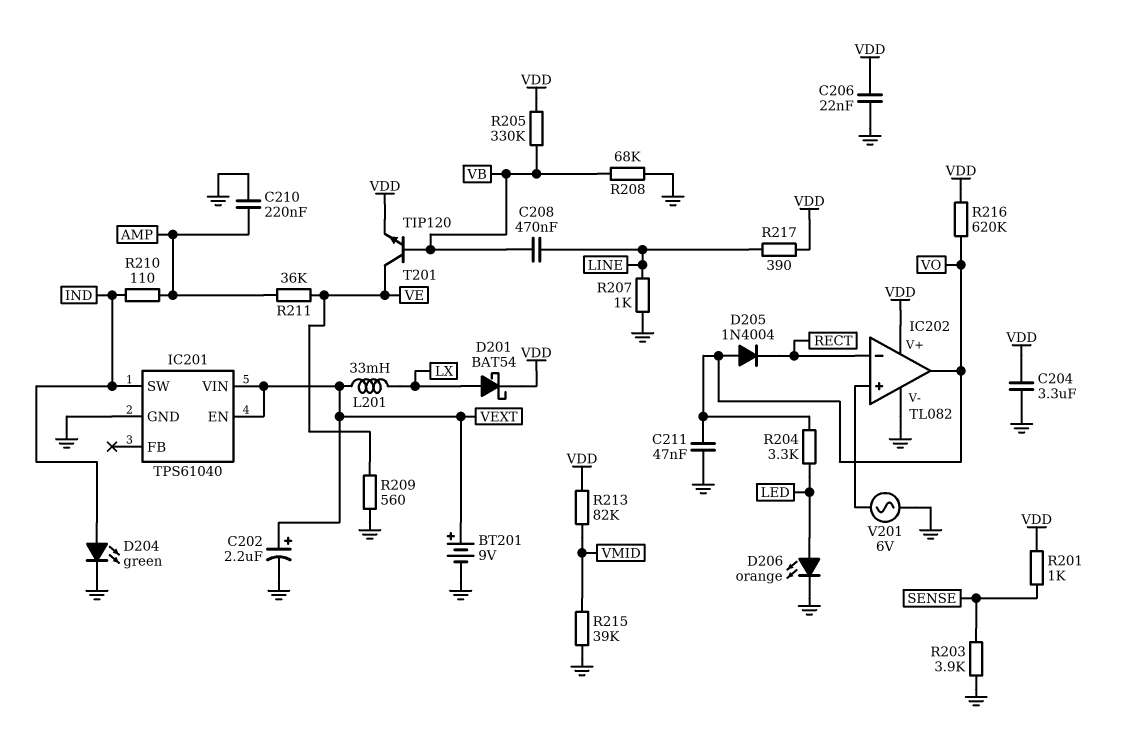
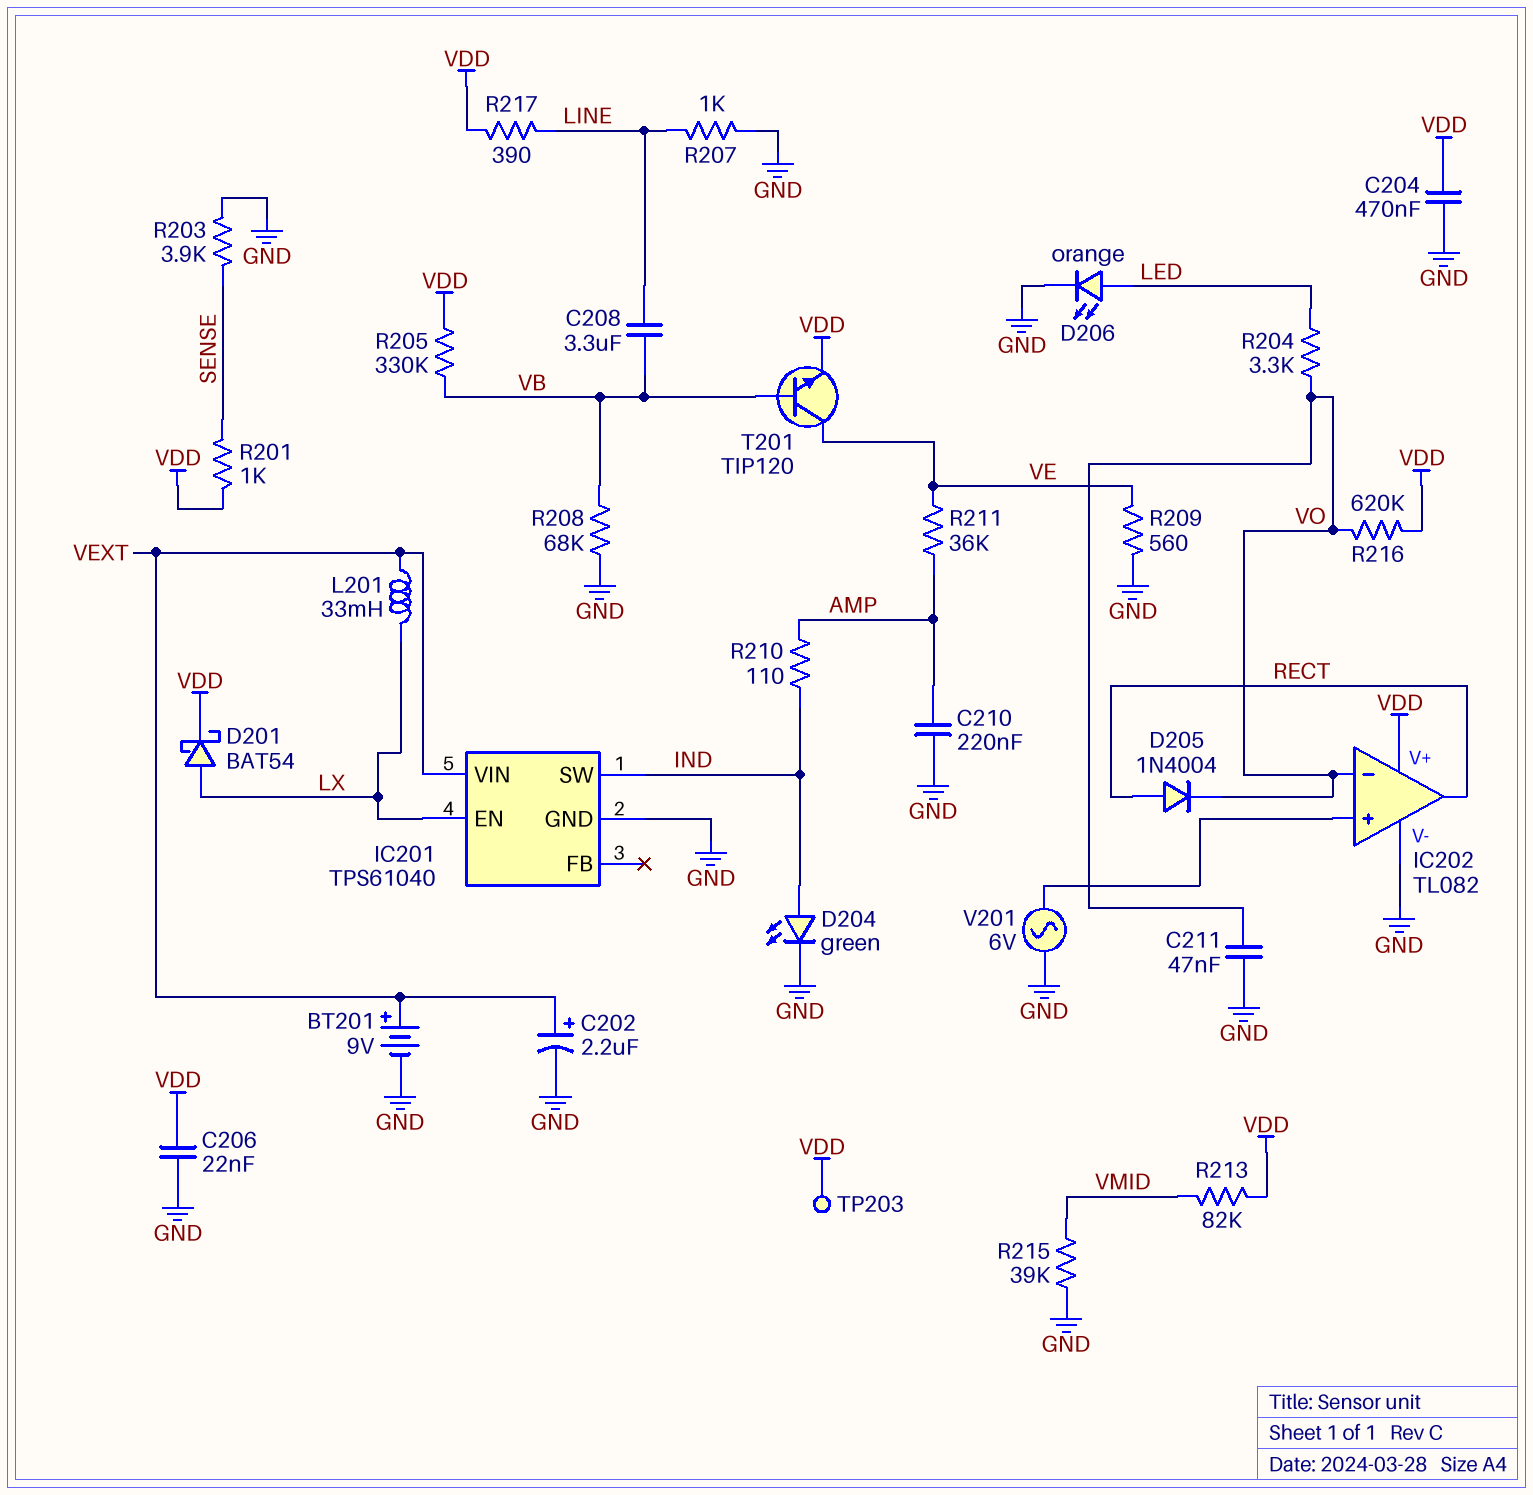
C204: 3.3uF (GND, VDD) -> 470nF (GND, VDD)
C208: 470nF (LINE, VB) -> 3.3uF (LINE, VB)
D205: diode 1N4004 (A VO, K RECT) -> diode 1N4004 (A RECT, K VO)
IC201 pin EN: VEXT -> LX
IC202 pin in-: RECT -> VO
IC202 pin out: VO -> RECT
TP203: none -> test point (VDD)

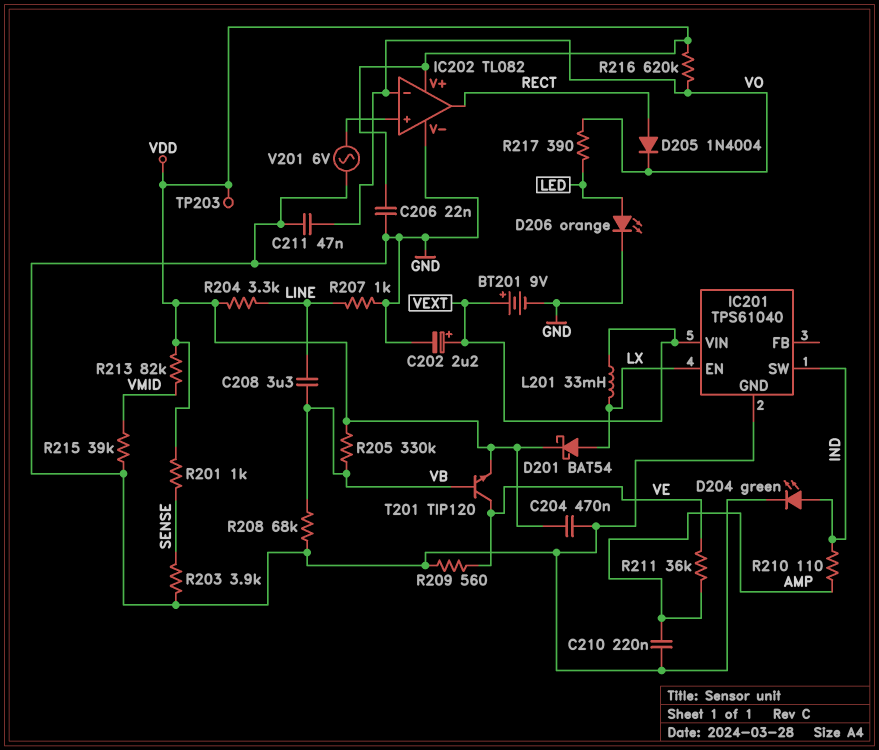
R204: 3.3k (LED, VO) -> 3.3k (LINE, VDD)
R217: 390 (LINE, VDD) -> 390 (LED, VO)

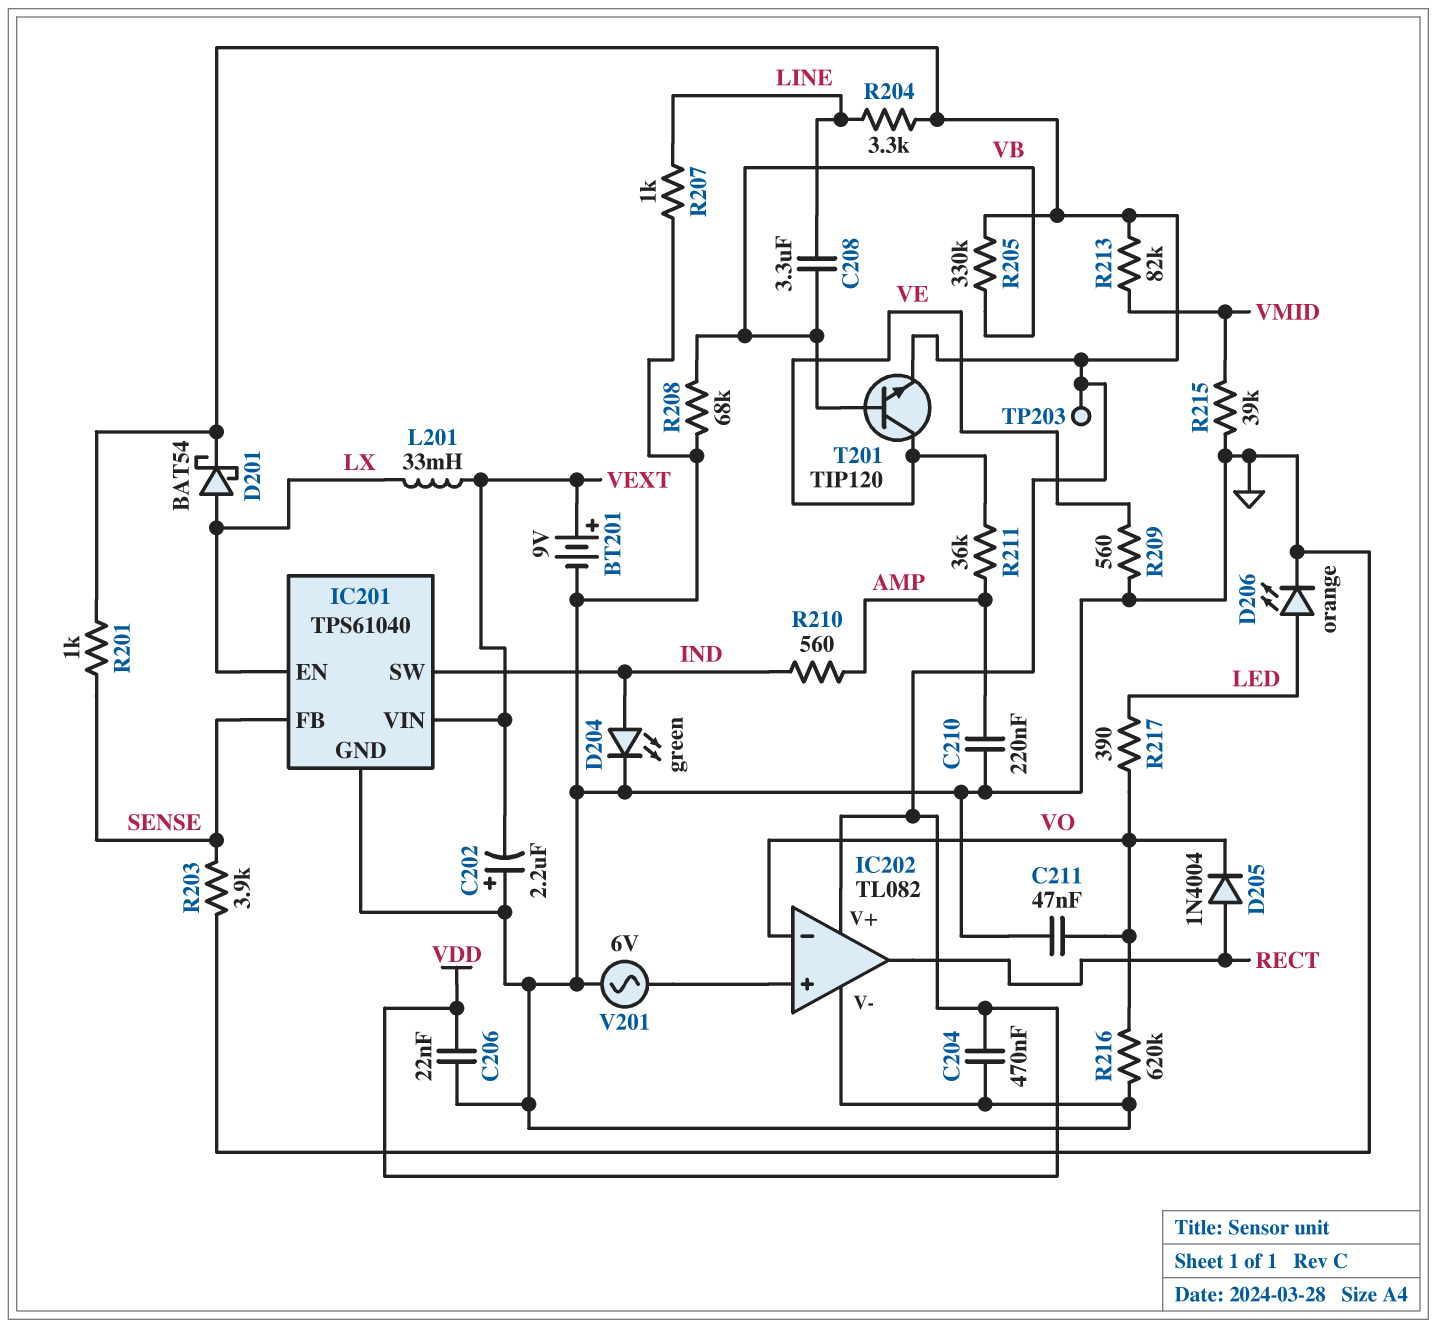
C202: 2.2uF (plus VEXT, minus GND) -> 2.2uF (plus GND, minus VEXT)
IC201 pin FB: none -> SENSE
R210: 110 (AMP, IND) -> 560 (AMP, IND)
R216: 620k (VDD, VO) -> 620k (GND, VO)

